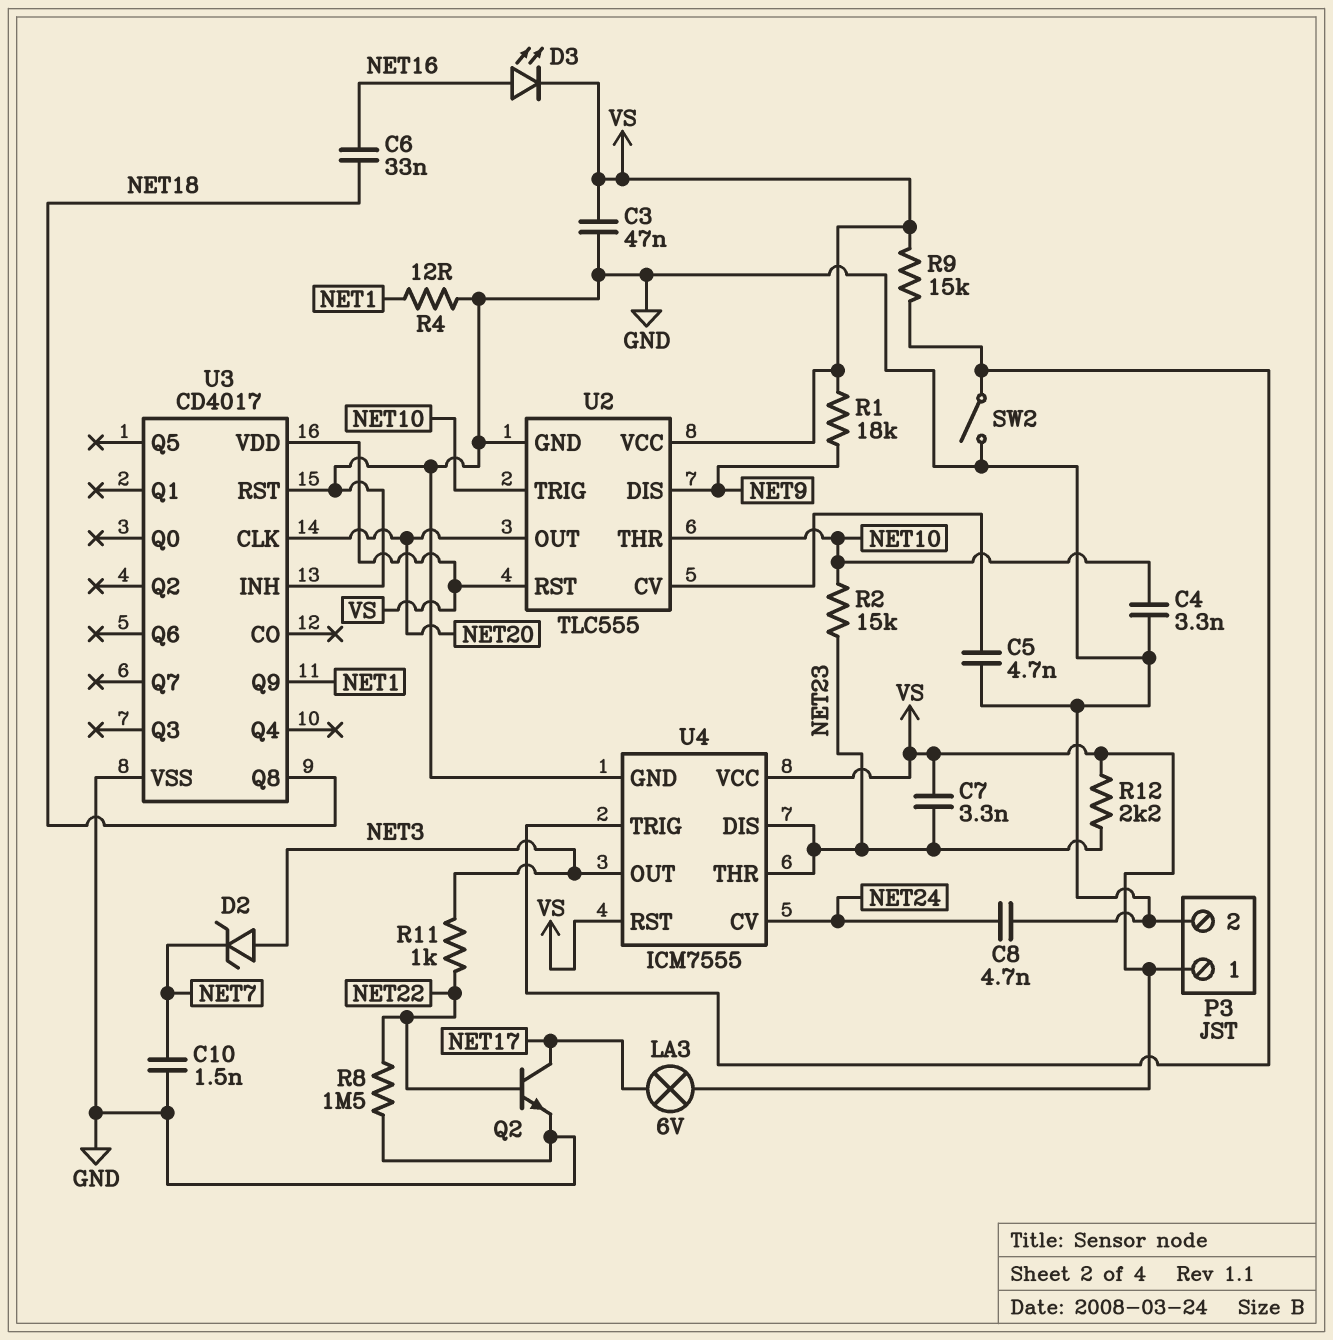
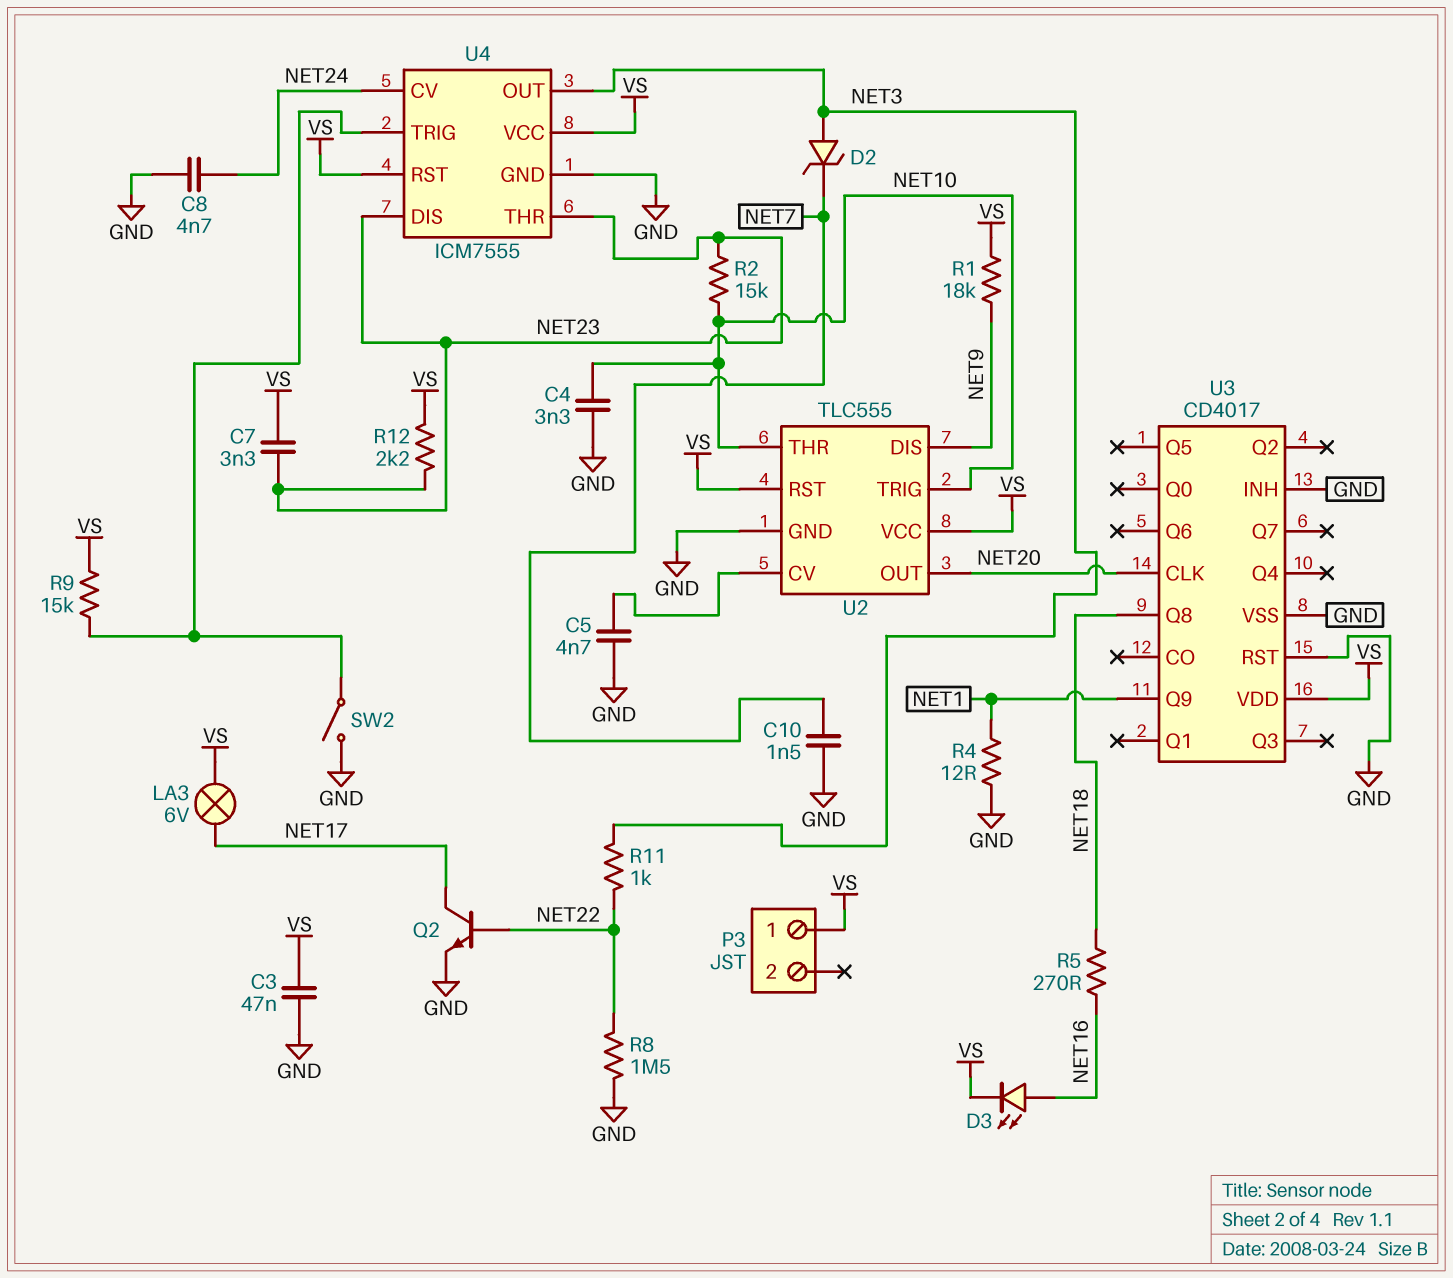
C6: 33nF (NET16, NET18) -> none
P3 pin 2: GND -> none
R5: none -> 270 (NET16, NET18)

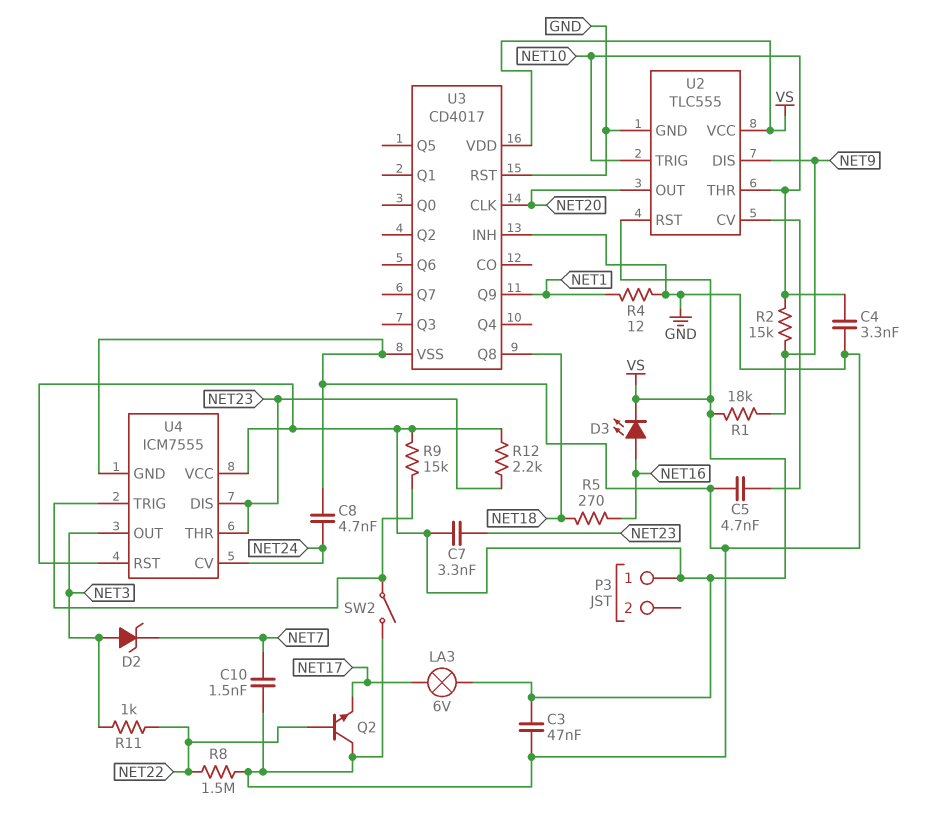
Q2: NPN (B NET22, C NET17, E GND) -> NPN (B NET22, C GND, E NET17)
R2: 15k (NET10, NET23) -> 15k (NET9, NET10)

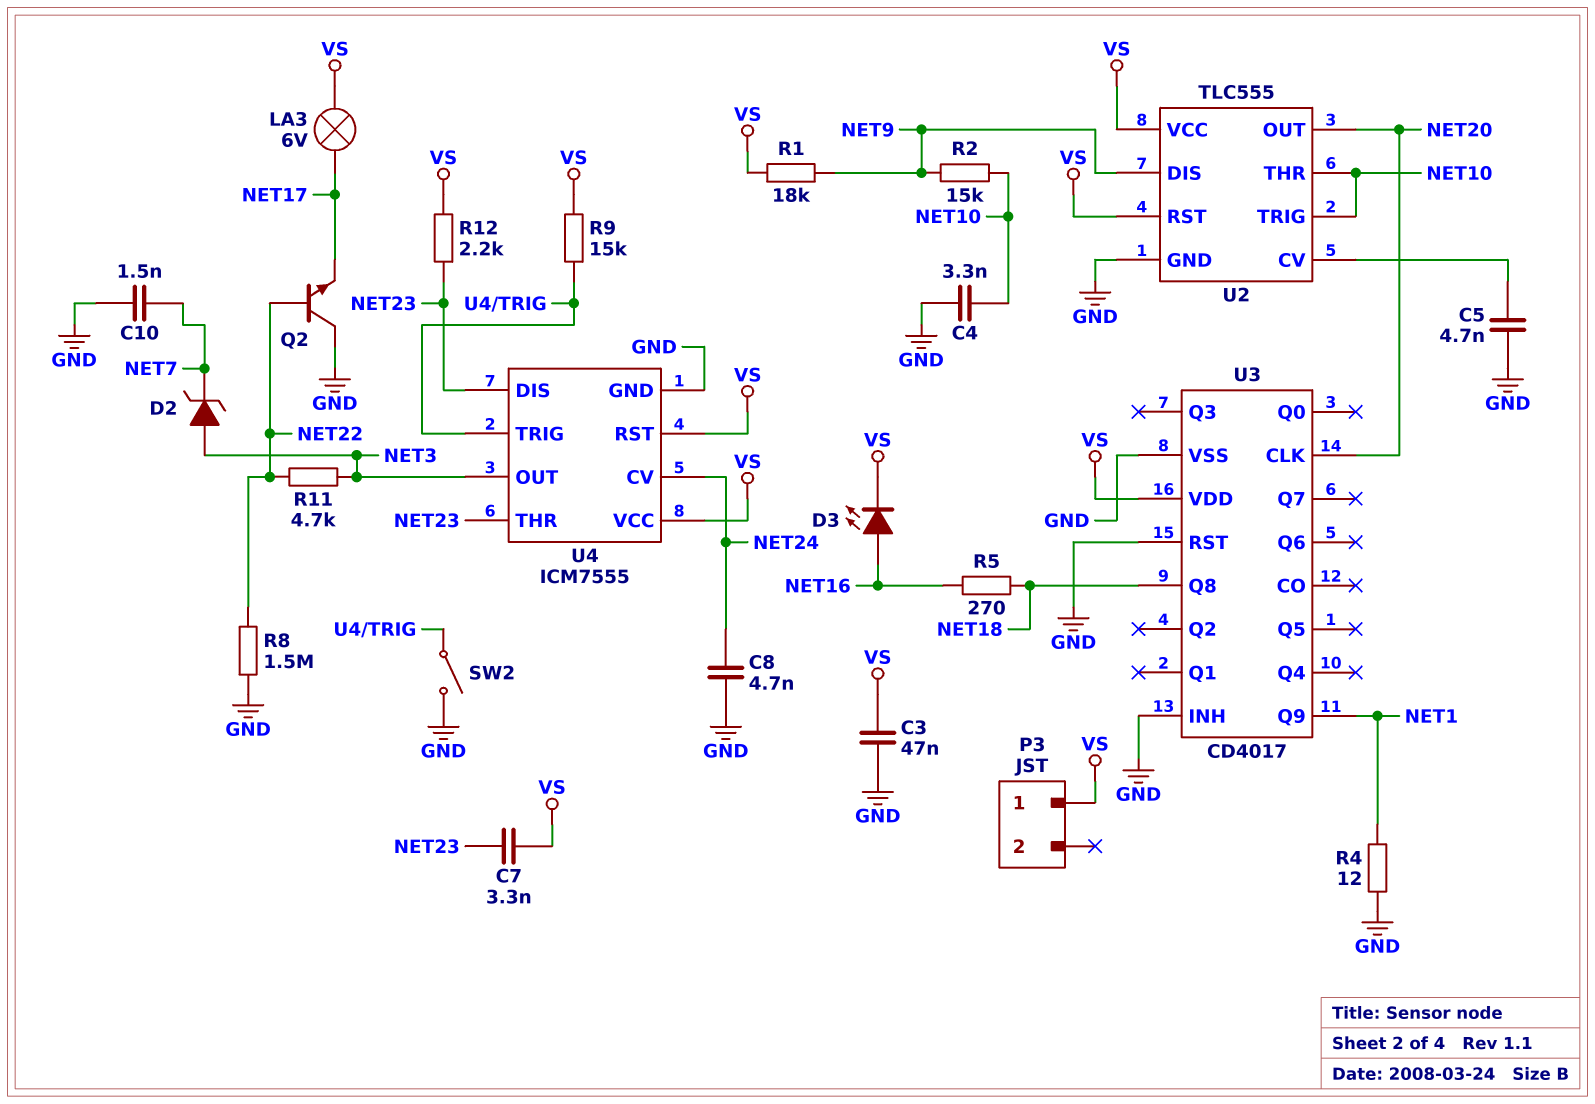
R11: 1k (NET3, NET22) -> 4.7k (NET3, NET22)

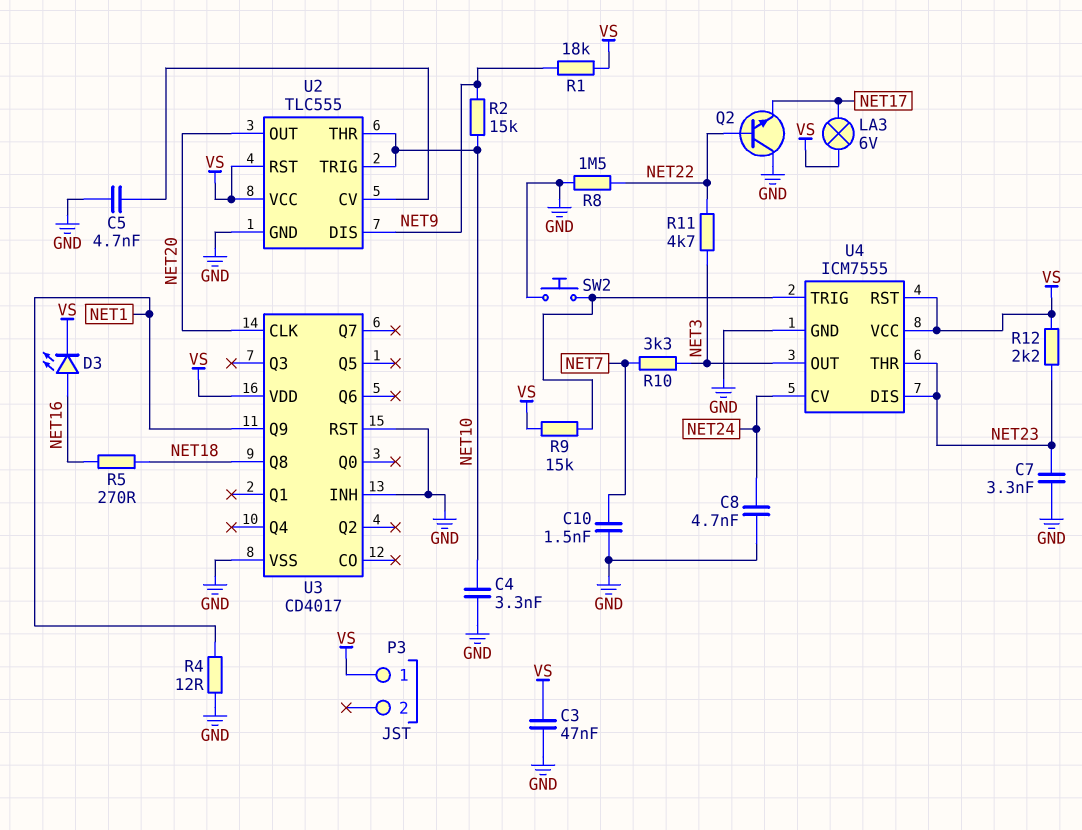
C7: 3.3nF (NET23, VS) -> 3.3nF (GND, NET23)
D2: zener (A NET3, K NET7) -> none
R10: none -> 3.3k (NET3, NET7)
SW2: switch (GND, U4/TRIG) -> button (GND, U4/TRIG)

